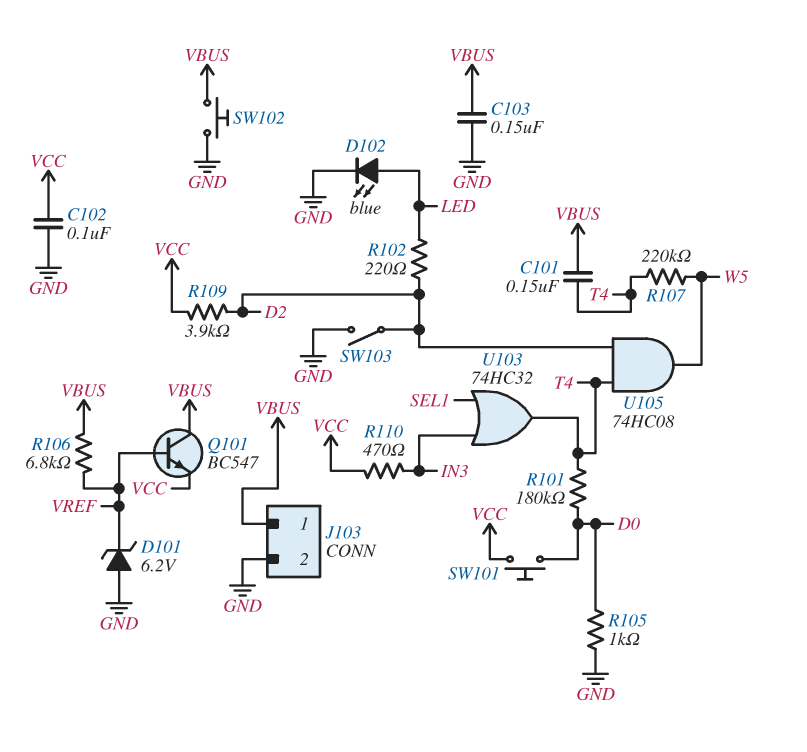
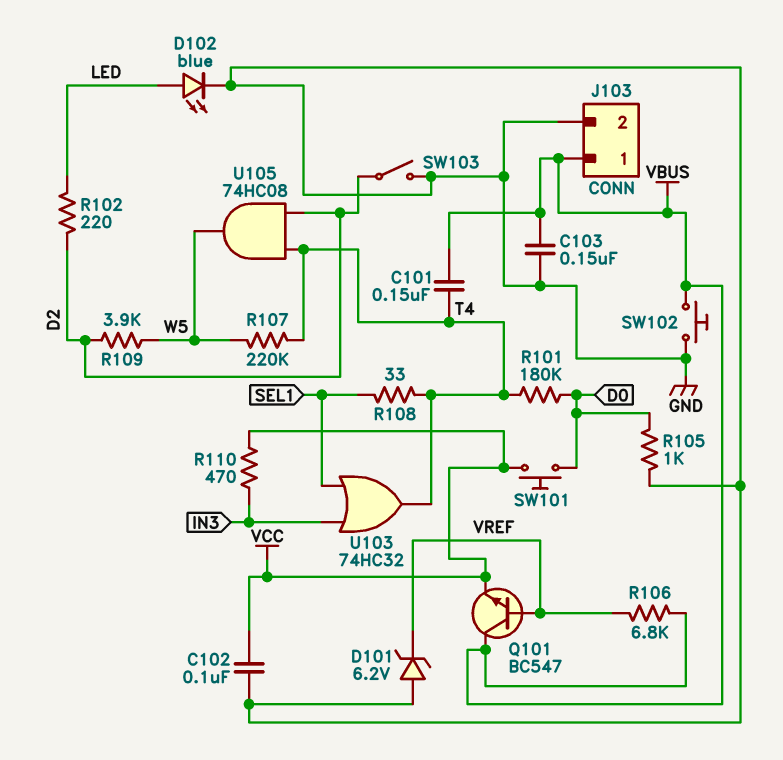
R108: none -> 33 (SEL1, T4)
R109: 3.9k (D2, VCC) -> 3.9k (D2, W5)

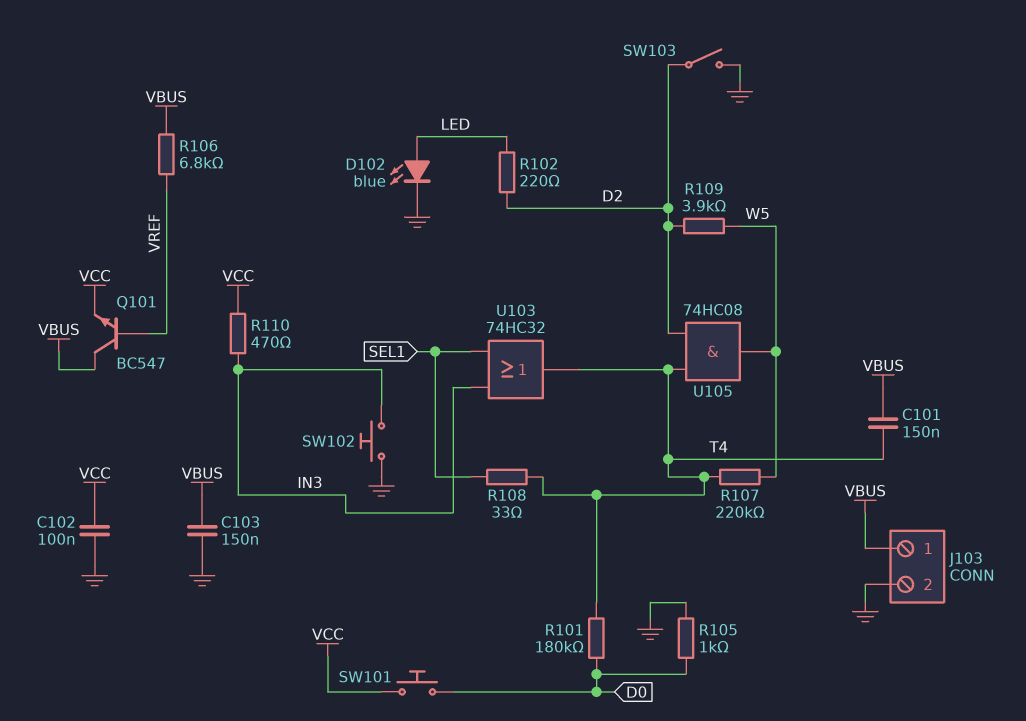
D101: zener 6.2V (A GND, K VREF) -> none
SW102: button (GND, VBUS) -> button (GND, IN3)

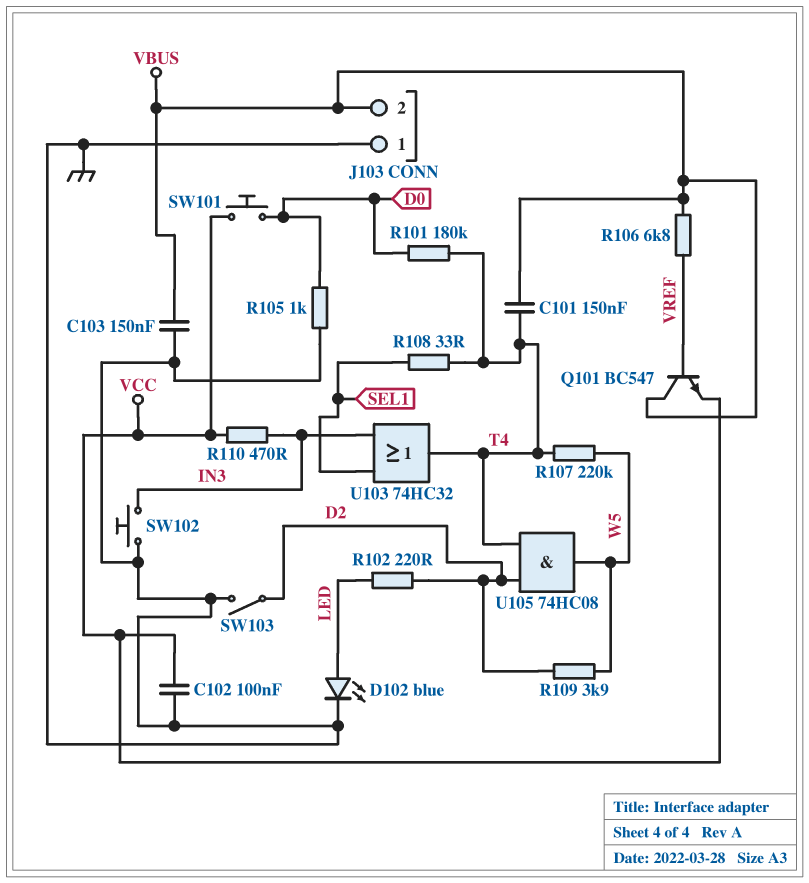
J103 pin 1: VBUS -> GND
J103 pin 2: GND -> VBUS

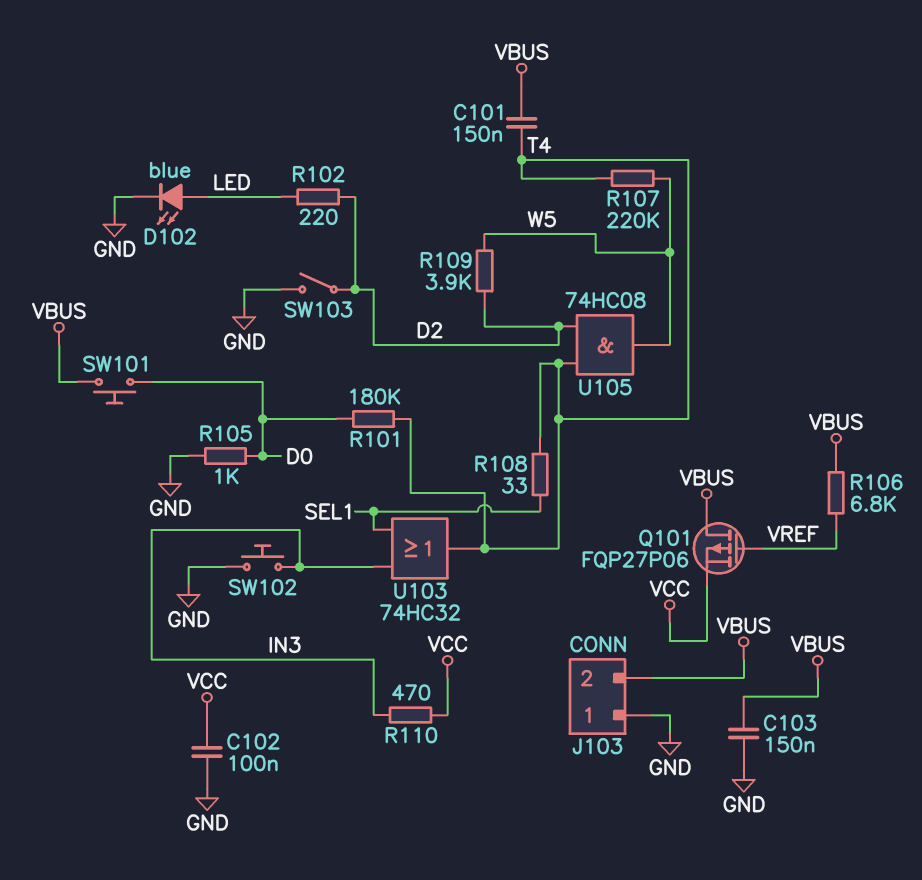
Q101: NPN BC547 (B VREF, C VBUS, E VCC) -> PMOS FQP27P06 (G VREF, D VBUS, S VCC)
SW101: button (D0, VCC) -> button (D0, VBUS)

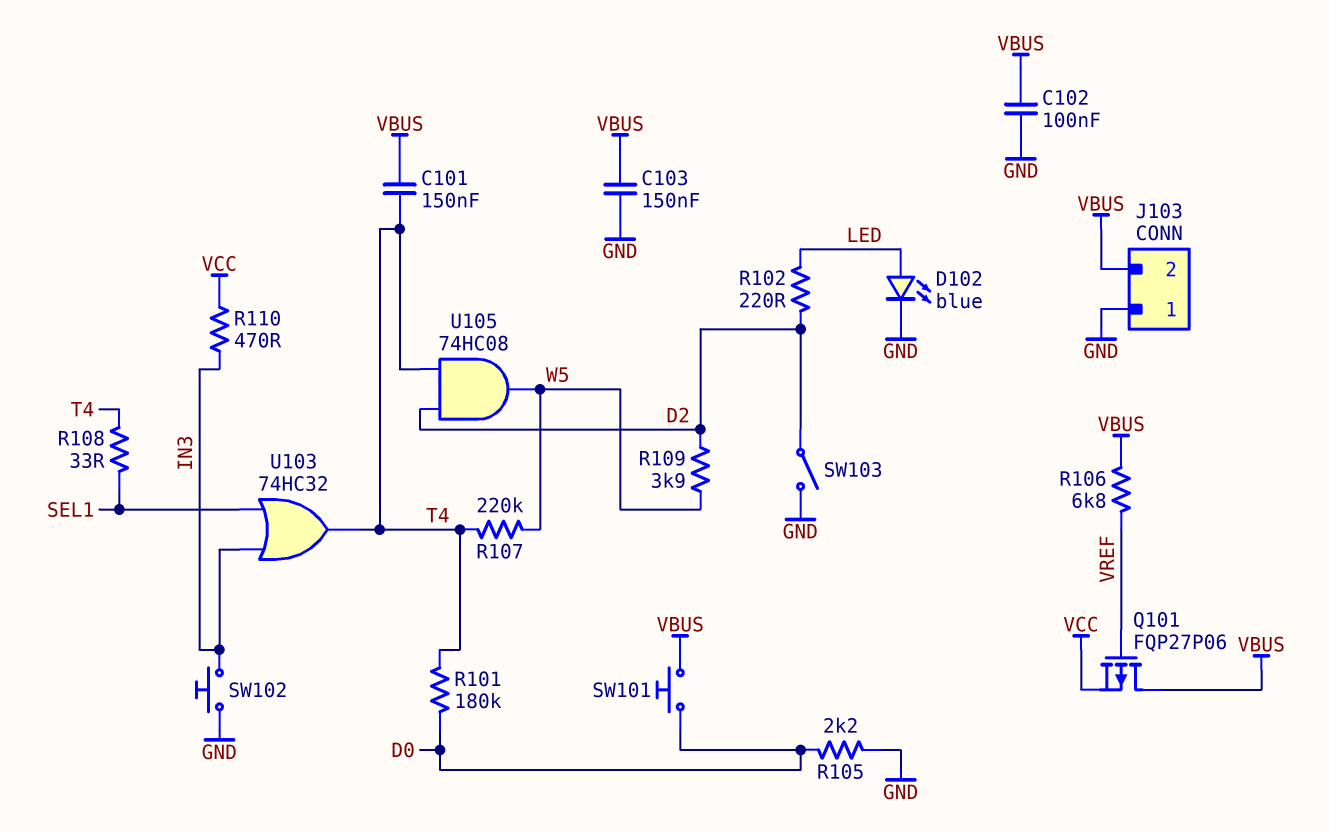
C102: 100nF (GND, VCC) -> 100nF (GND, VBUS)
R105: 1k (D0, GND) -> 2.2k (D0, GND)

